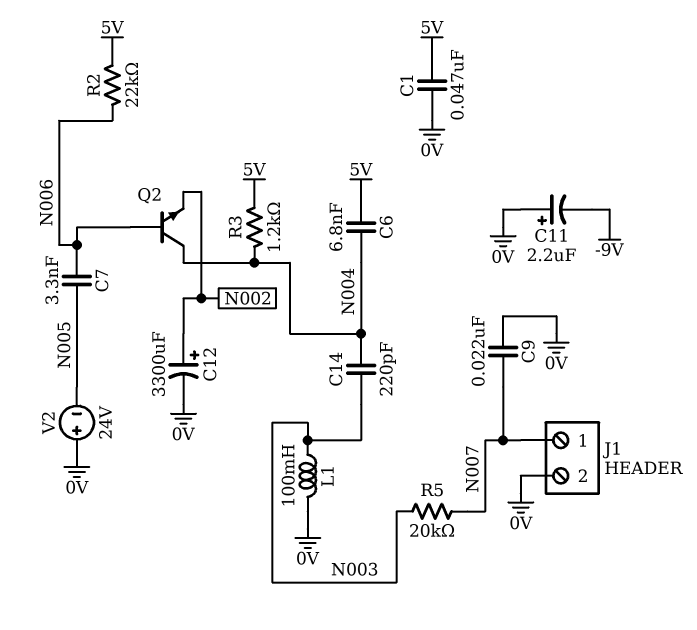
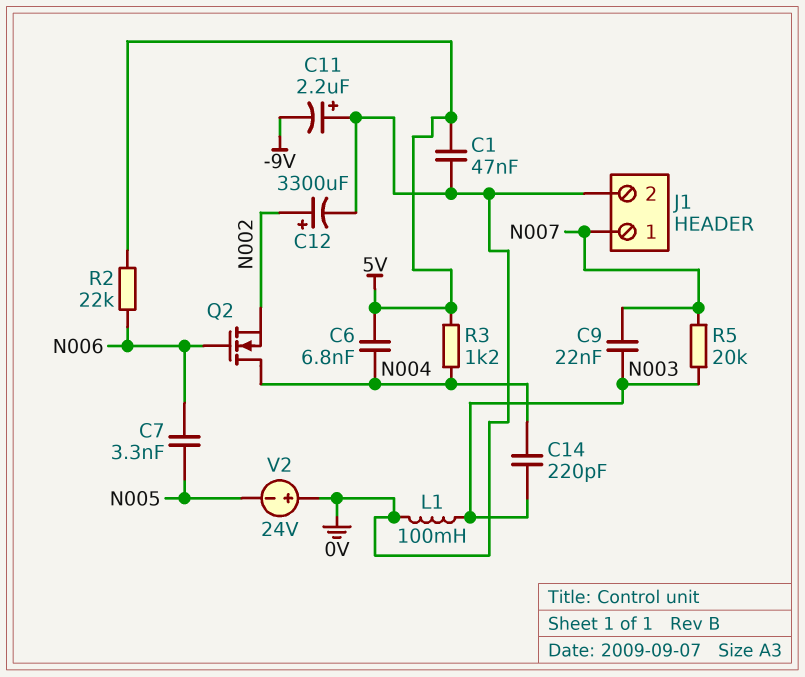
C9: 22nF (0V, N007) -> 22nF (N003, N007)
Q2: NPN (B N006, C N004, E N002) -> NMOS (G N006, D N004, S N002)

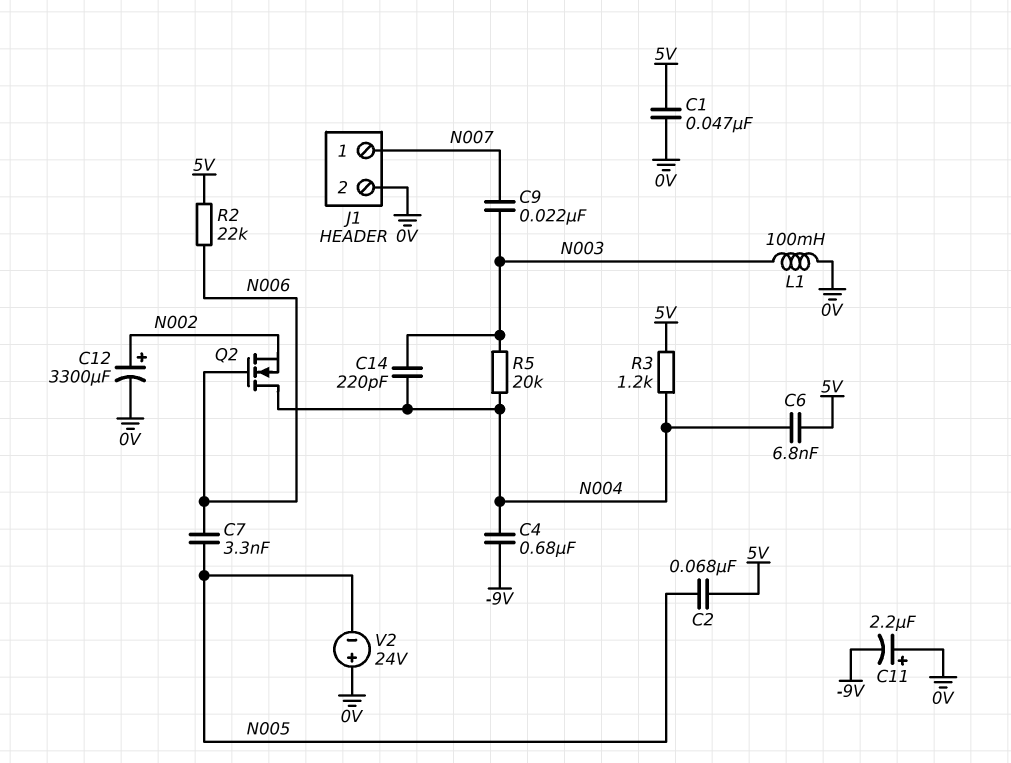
C2: none -> 68nF (5V, N005)
C4: none -> 680nF (-9V, N004)
R5: 20k (N003, N007) -> 20k (N003, N004)

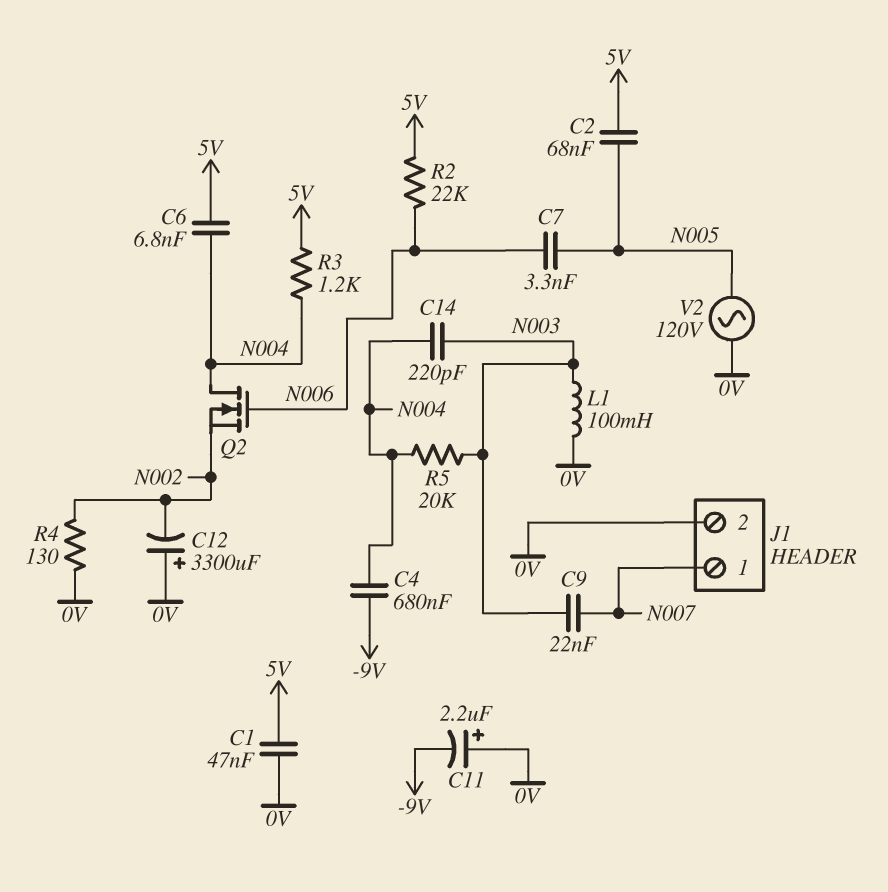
C12: 3300uF (plus N002, minus 0V) -> 3300uF (plus 0V, minus N002)
R4: none -> 130 (0V, N002)
V2: 24V (plus 0V, minus N005) -> AC 120V (0V, N005)

